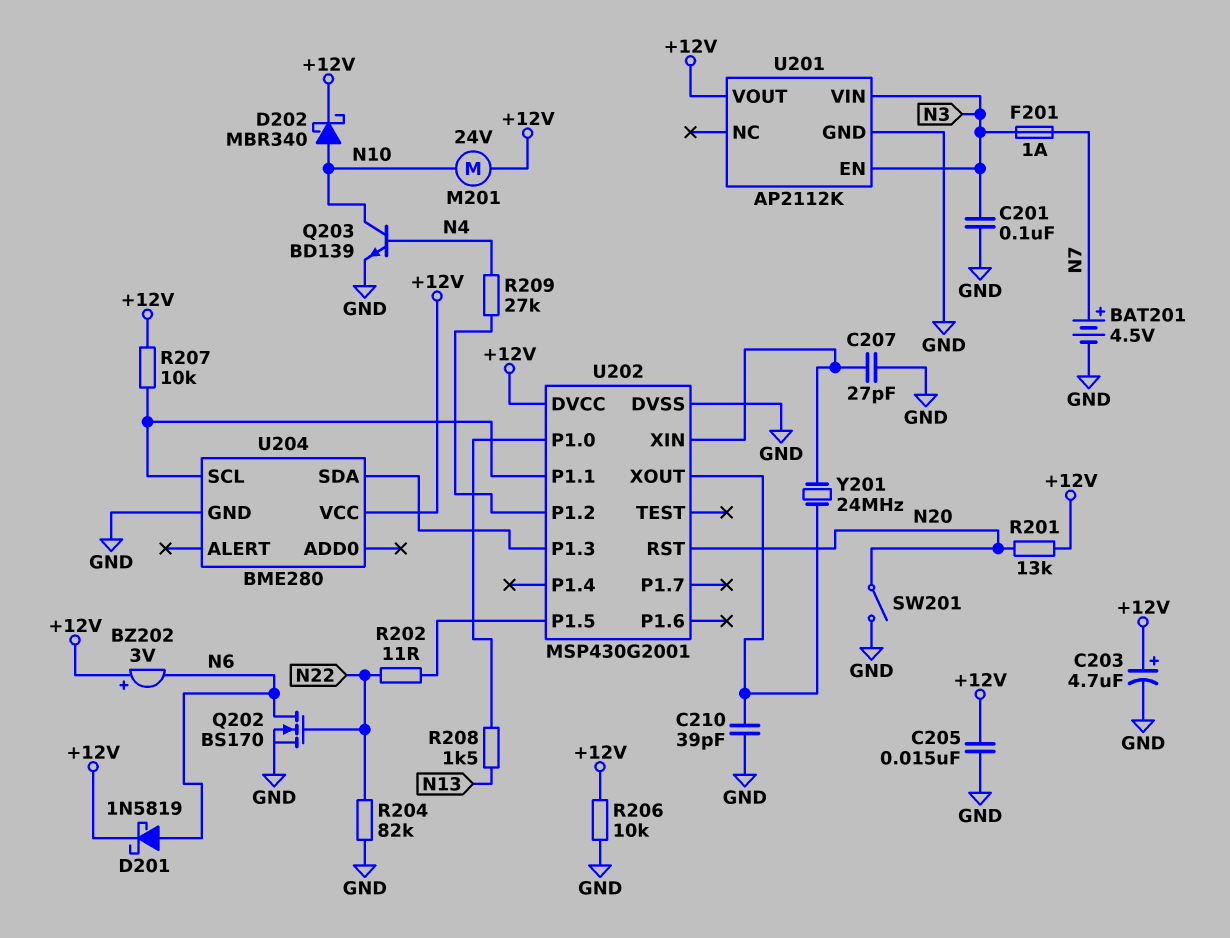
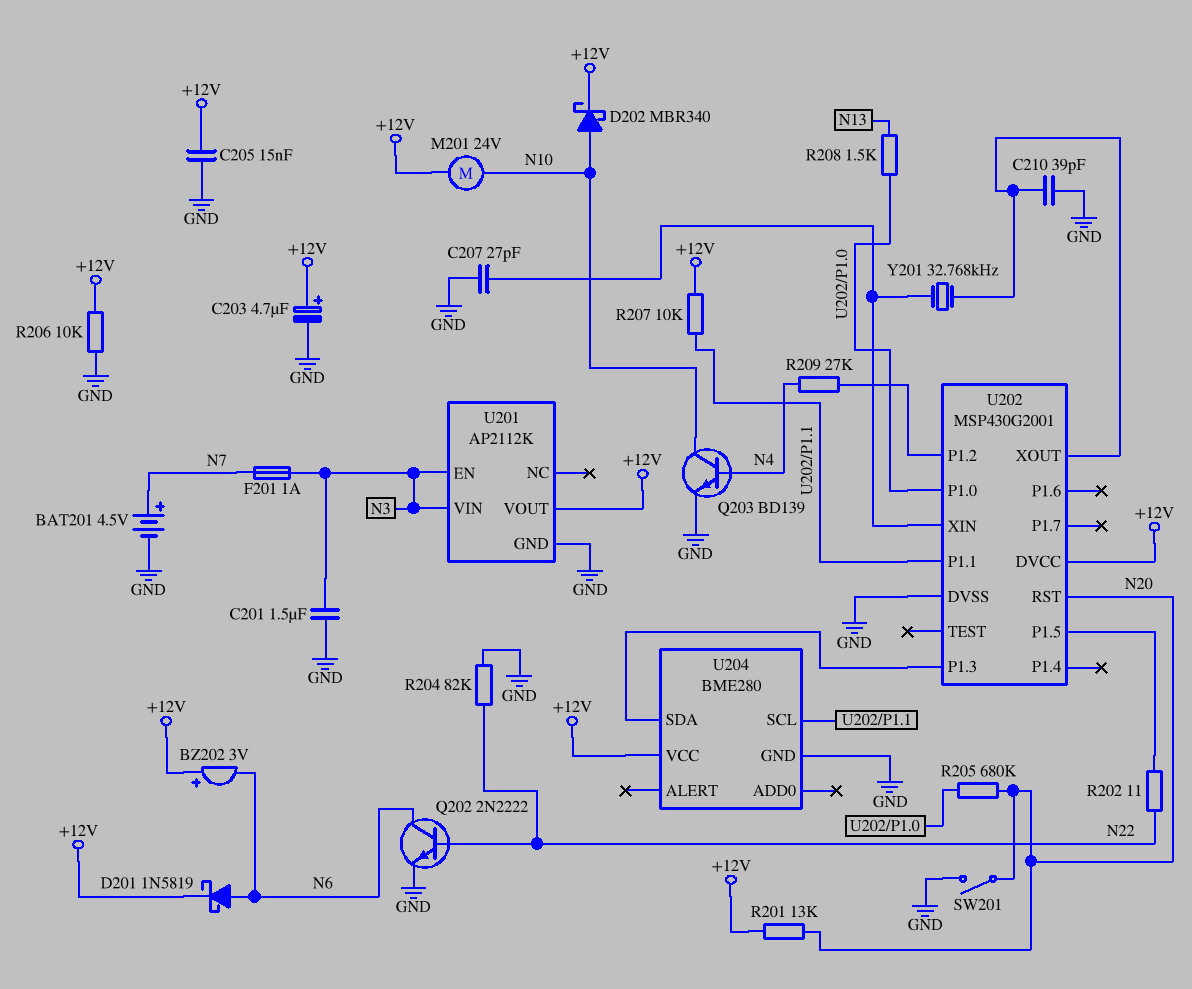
C201: 100nF (GND, N3) -> 1.5uF (GND, N3)
Q202: NMOS BS170 (G N22, D N6, S GND) -> NPN 2N2222 (B N22, C N6, E GND)
R205: none -> 680k (N20, U202/P1.0)
Y201: 24MHz (U202/XIN, U202/XOUT) -> 32.768kHz (U202/XIN, U202/XOUT)

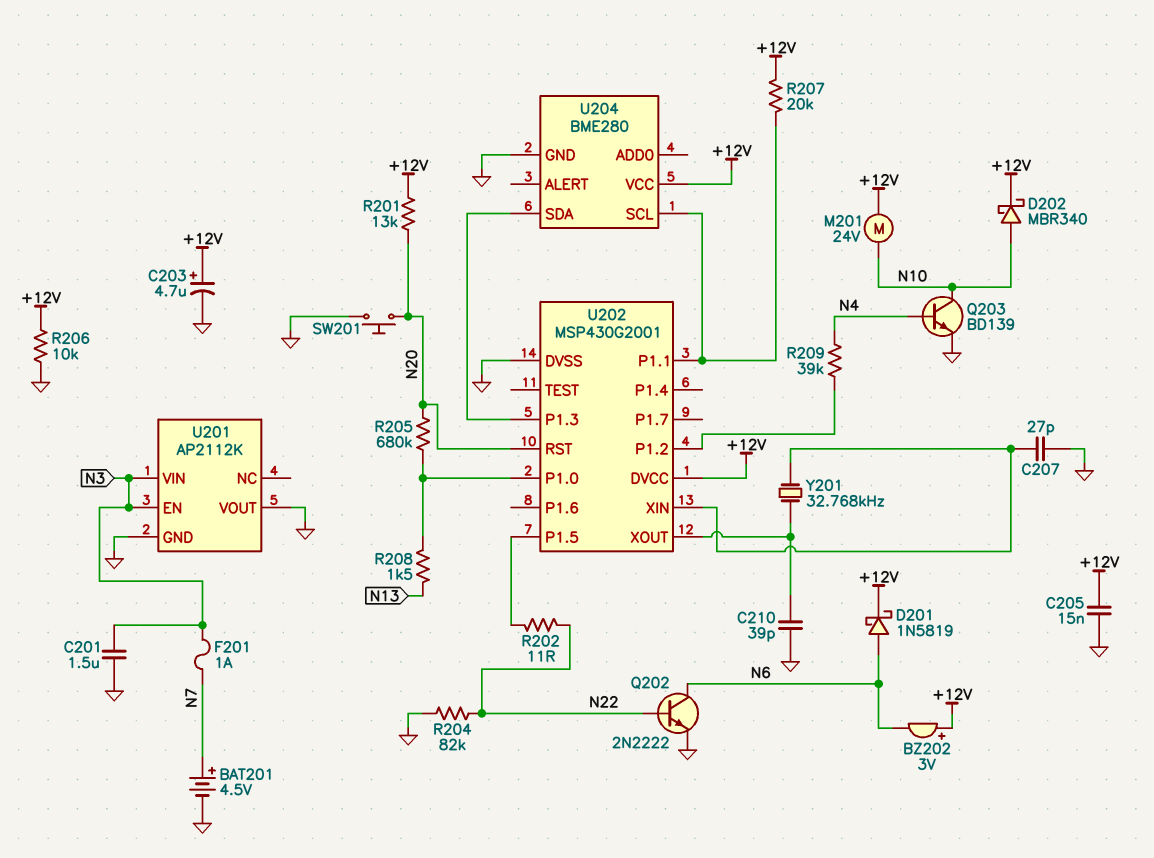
R207: 10k (+12V, U202/P1.1) -> 20k (+12V, U202/P1.1)
R209: 27k (N4, U202/P1.2) -> 39k (N4, U202/P1.2)
SW201: switch (GND, N20) -> button (GND, N20)
U201 pin VOUT: +12V -> GND

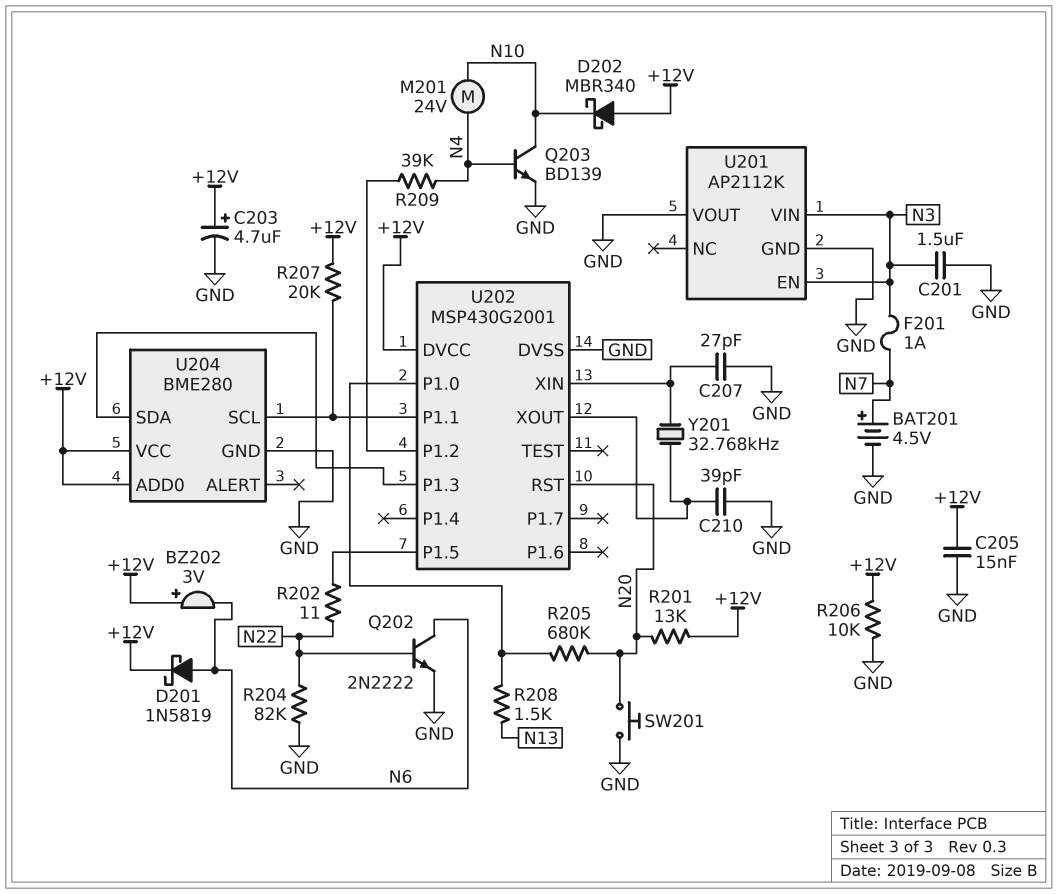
D202: schottky MBR340 (A N10, K +12V) -> schottky MBR340 (A +12V, K N10)
M201: motor 24V (+12V, N10) -> motor 24V (N4, N10)
U204 pin ADD0: none -> +12V

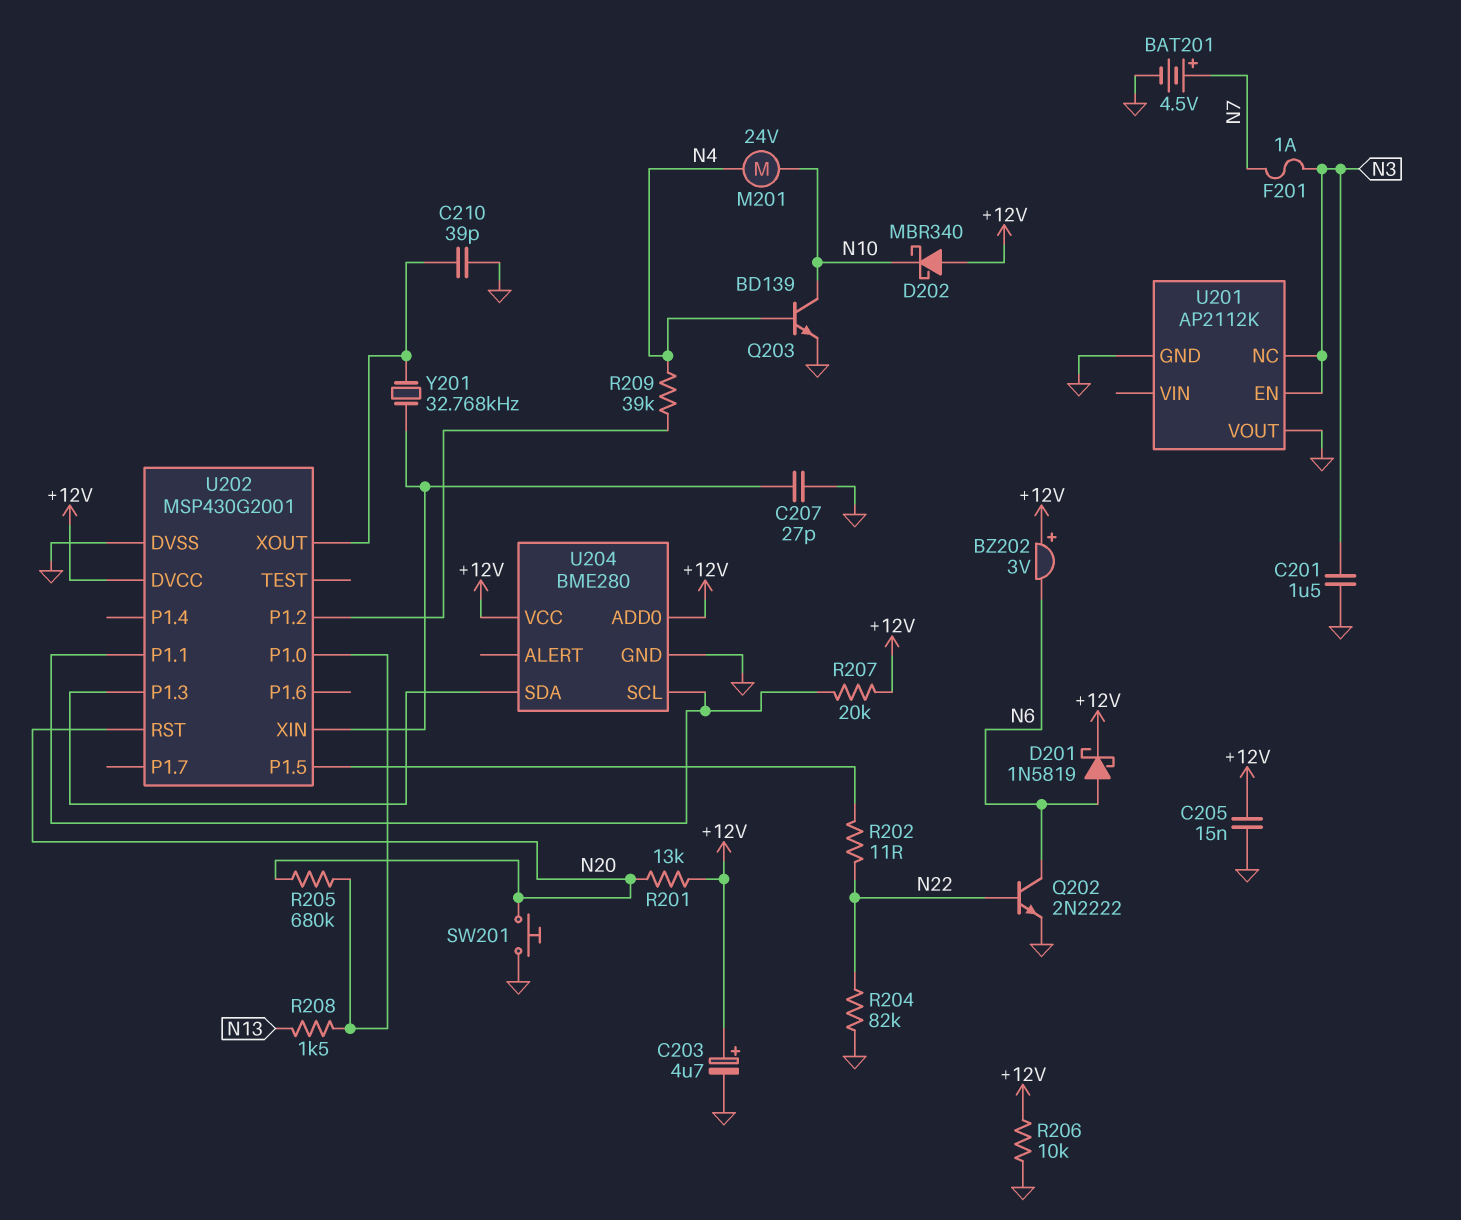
U201 pin NC: none -> N3
U201 pin VIN: N3 -> none

